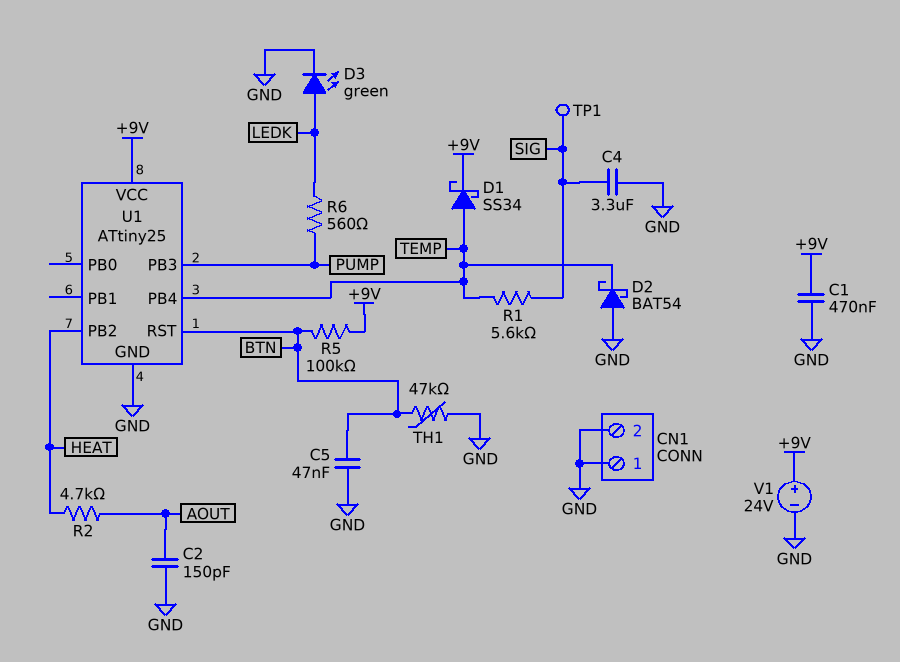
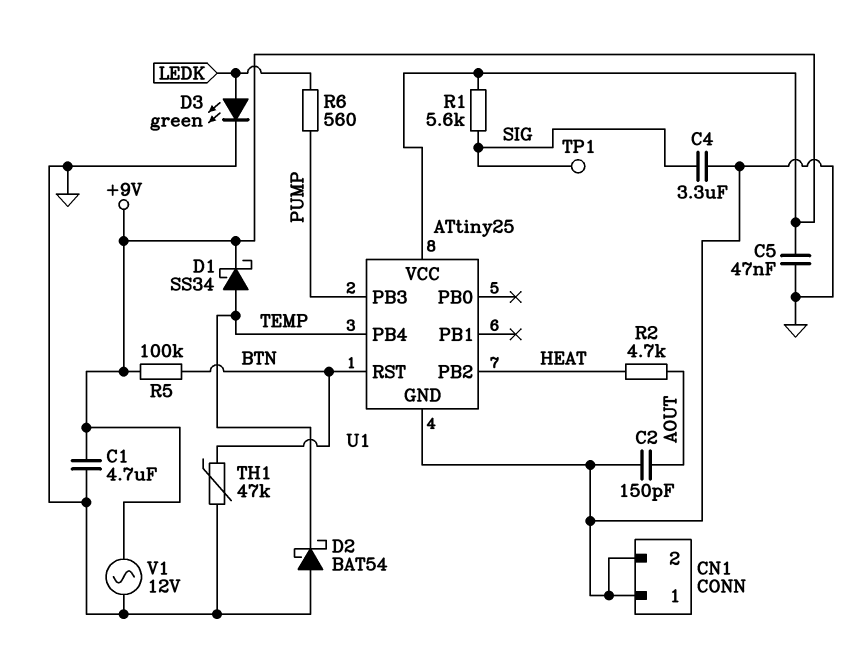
C1: 470nF (+9V, GND) -> 4.7uF (+9V, GND)
C5: 47nF (BTN, GND) -> 47nF (+9V, GND)
R1: 5.6k (SIG, TEMP) -> 5.6k (+9V, SIG)
V1: 24V (plus +9V, minus GND) -> AC 12V (+9V, GND)

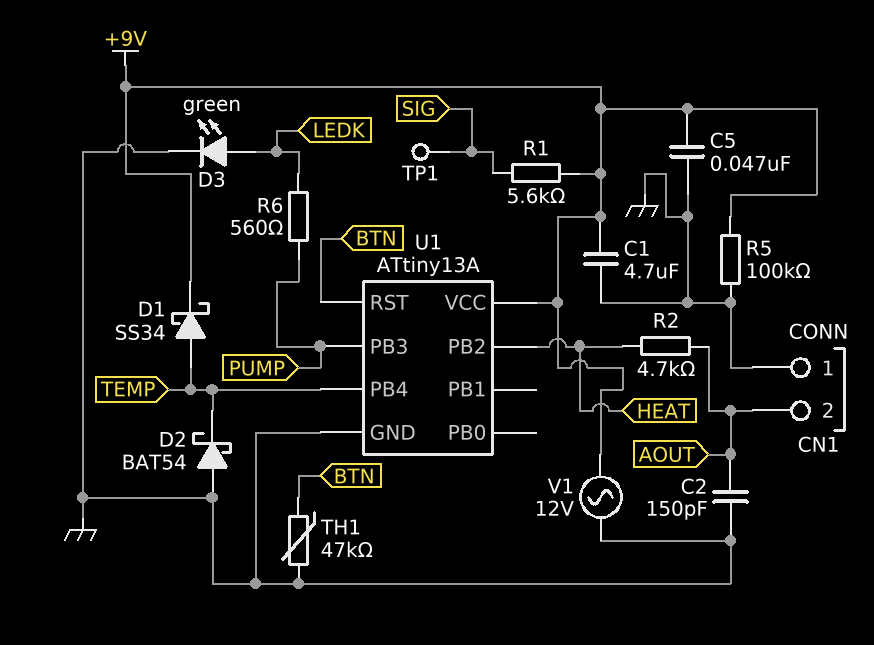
C4: 3.3uF (GND, SIG) -> none
CN1 pin 2: GND -> AOUT
R5: 100k (+9V, BTN) -> 100k (+9V, GND)
U1: ATtiny25 -> ATtiny13A

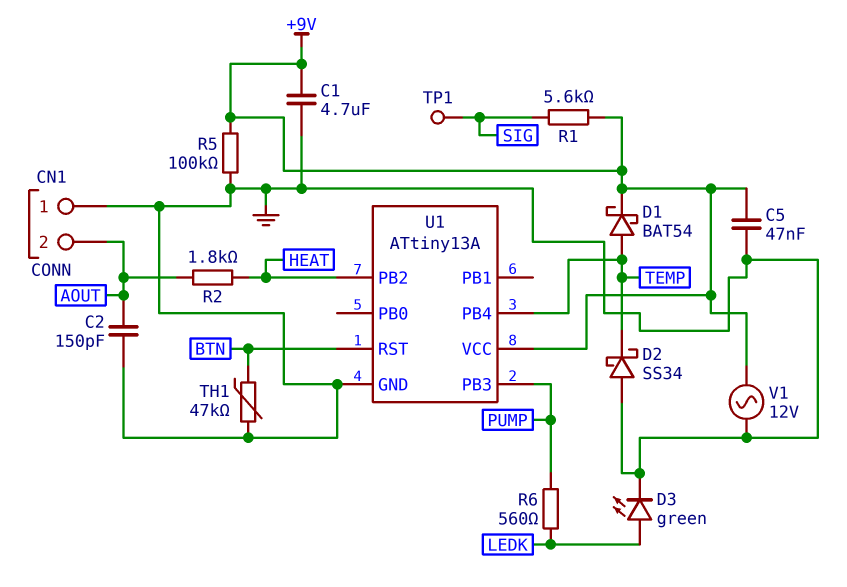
D1: schottky SS34 (A TEMP, K +9V) -> schottky BAT54 (A TEMP, K +9V)
D2: schottky BAT54 (A GND, K TEMP) -> schottky SS34 (A GND, K TEMP)
R2: 4.7k (AOUT, HEAT) -> 1.8k (AOUT, HEAT)

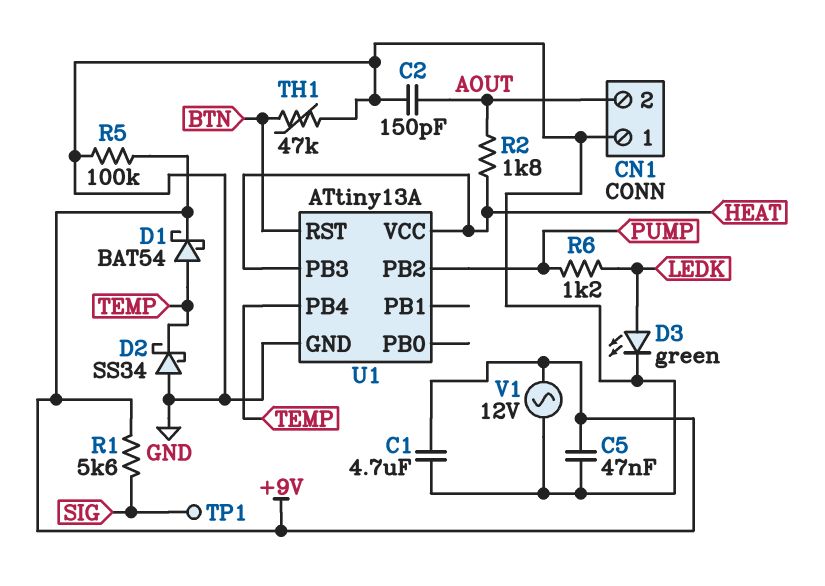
R6: 560 (LEDK, PUMP) -> 1.2k (LEDK, PUMP)
U1 pin PB2: HEAT -> PUMP
U1 pin PB3: PUMP -> HEAT
U1 pin VCC: +9V -> HEAT

